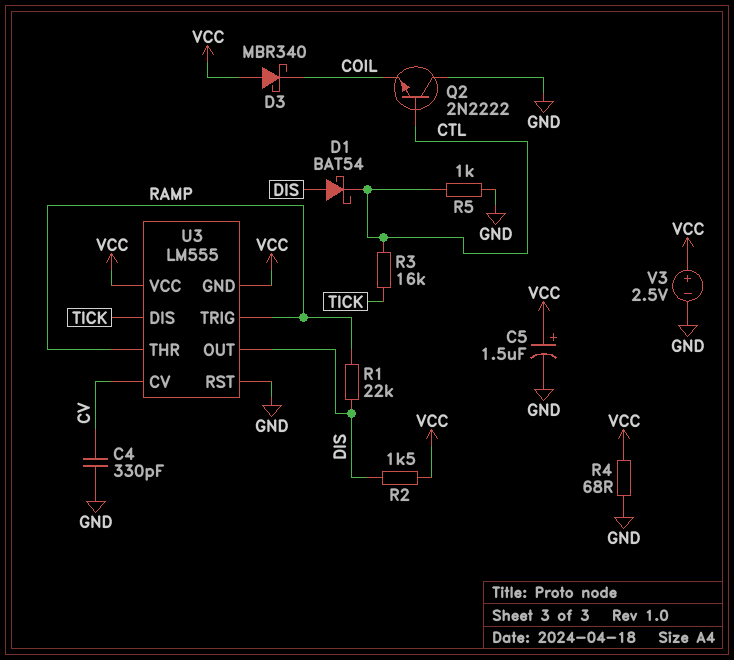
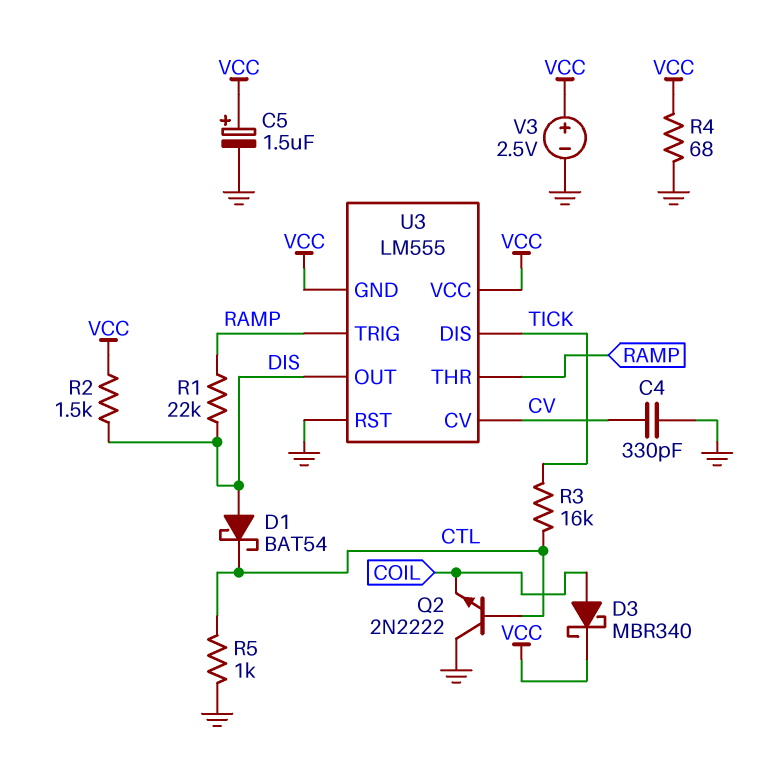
D3: schottky MBR340 (A VCC, K COIL) -> schottky MBR340 (A COIL, K VCC)

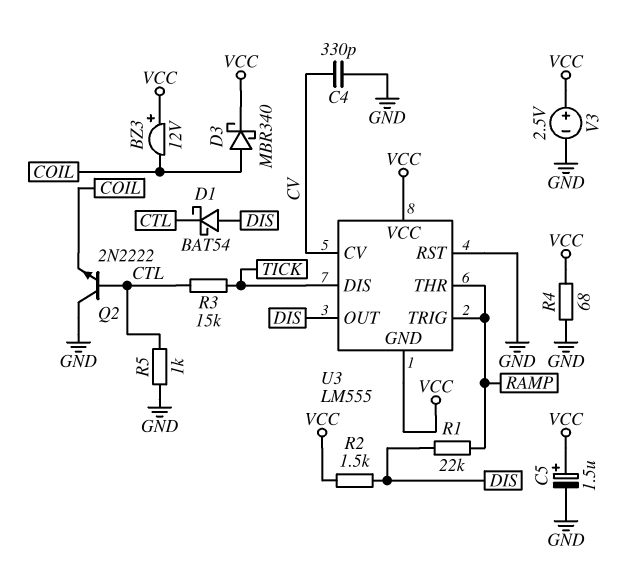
BZ3: none -> buzzer 12V (plus VCC, minus COIL)
R3: 16k (CTL, TICK) -> 15k (CTL, TICK)

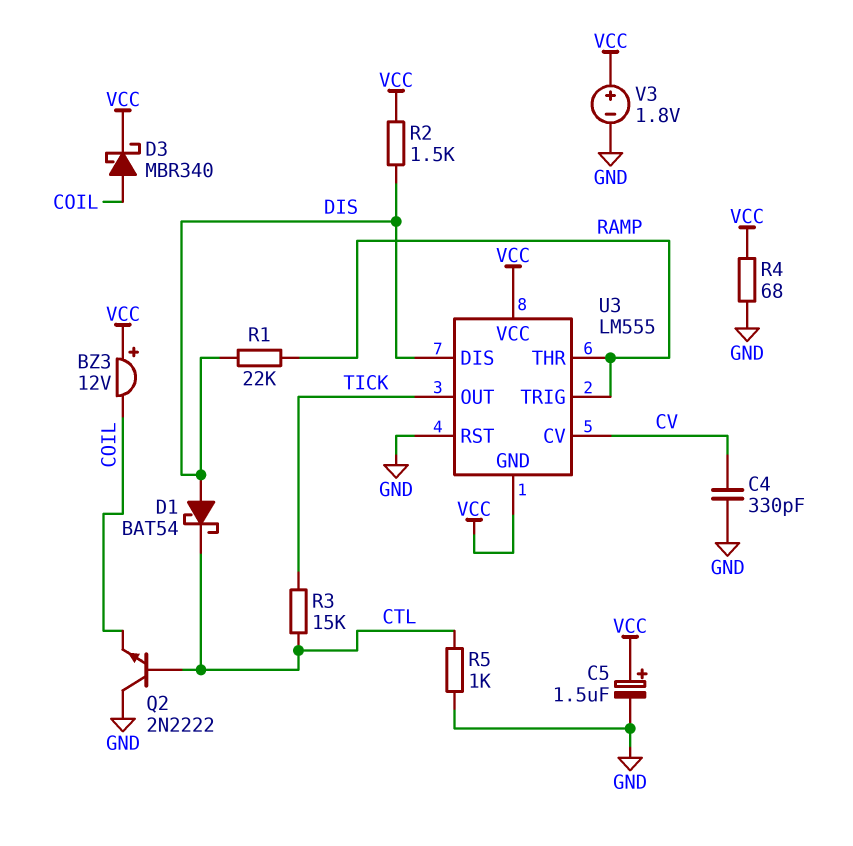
U3 pin DIS: TICK -> DIS
U3 pin OUT: DIS -> TICK
V3: 2.5V (plus VCC, minus GND) -> 1.8V (plus VCC, minus GND)

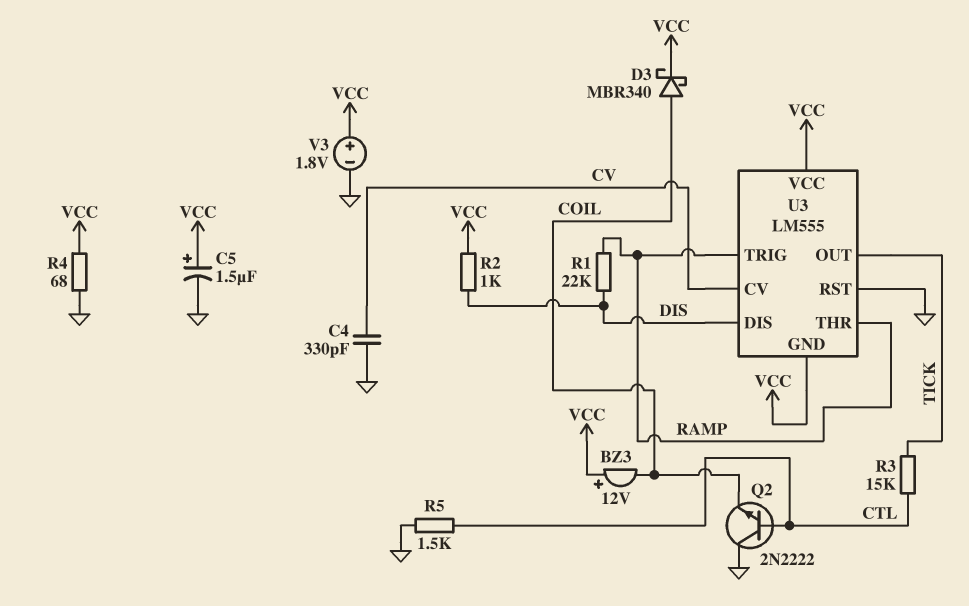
D1: schottky BAT54 (A DIS, K CTL) -> none
R2: 1.5k (DIS, VCC) -> 1k (DIS, VCC)
R5: 1k (CTL, GND) -> 1.5k (CTL, GND)

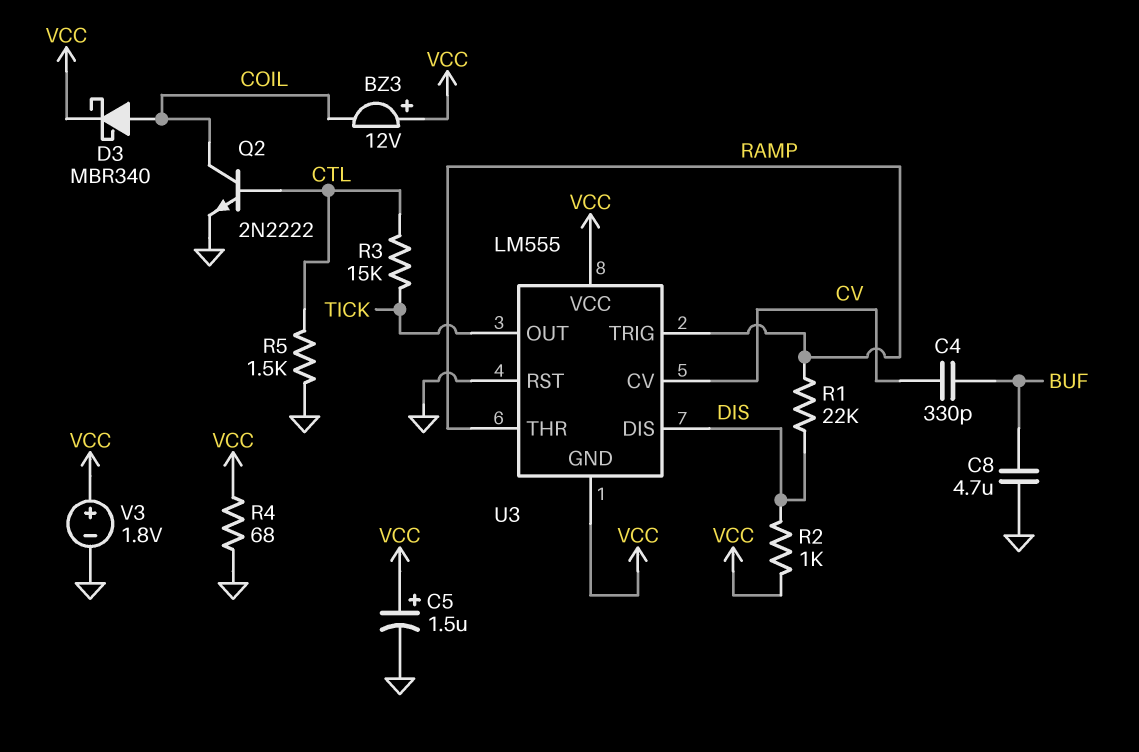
C4: 330pF (CV, GND) -> 330pF (BUF, CV)
C8: none -> 4.7uF (BUF, GND)
Q2: NPN 2N2222 (B CTL, C GND, E COIL) -> NPN 2N2222 (B CTL, C COIL, E GND)

